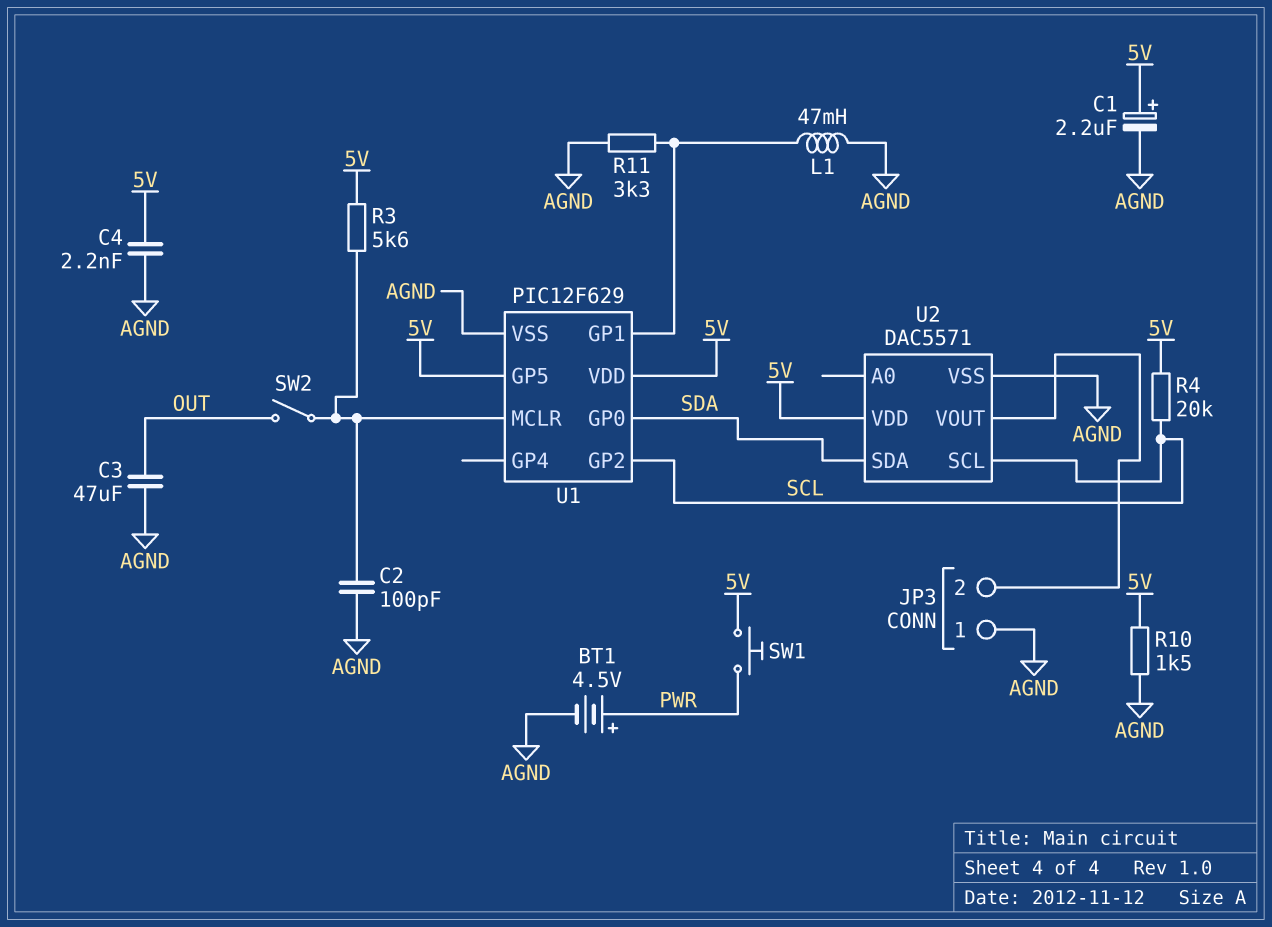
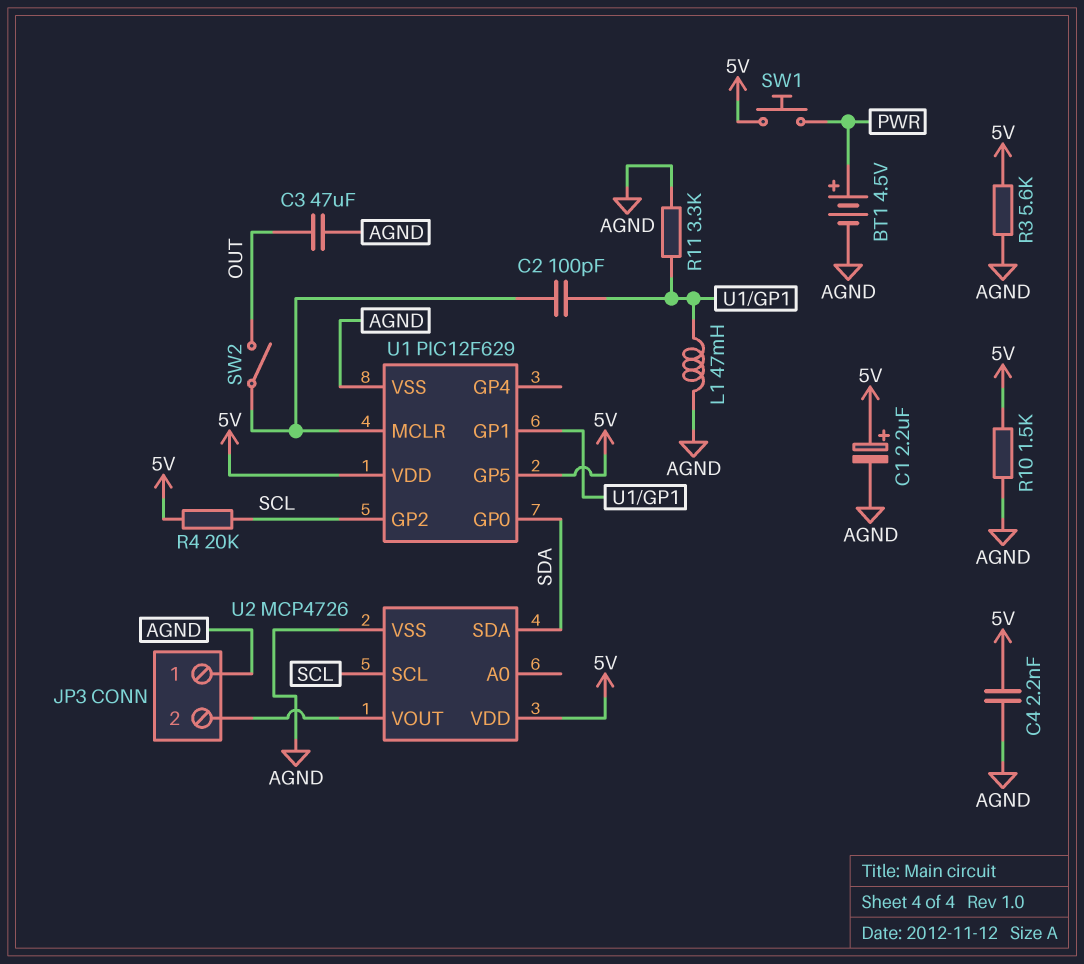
C2: 100pF (AGND, U1/MCLR) -> 100pF (U1/GP1, U1/MCLR)
R3: 5.6k (5V, U1/MCLR) -> 5.6k (5V, AGND)
U2: DAC5571 -> MCP4726

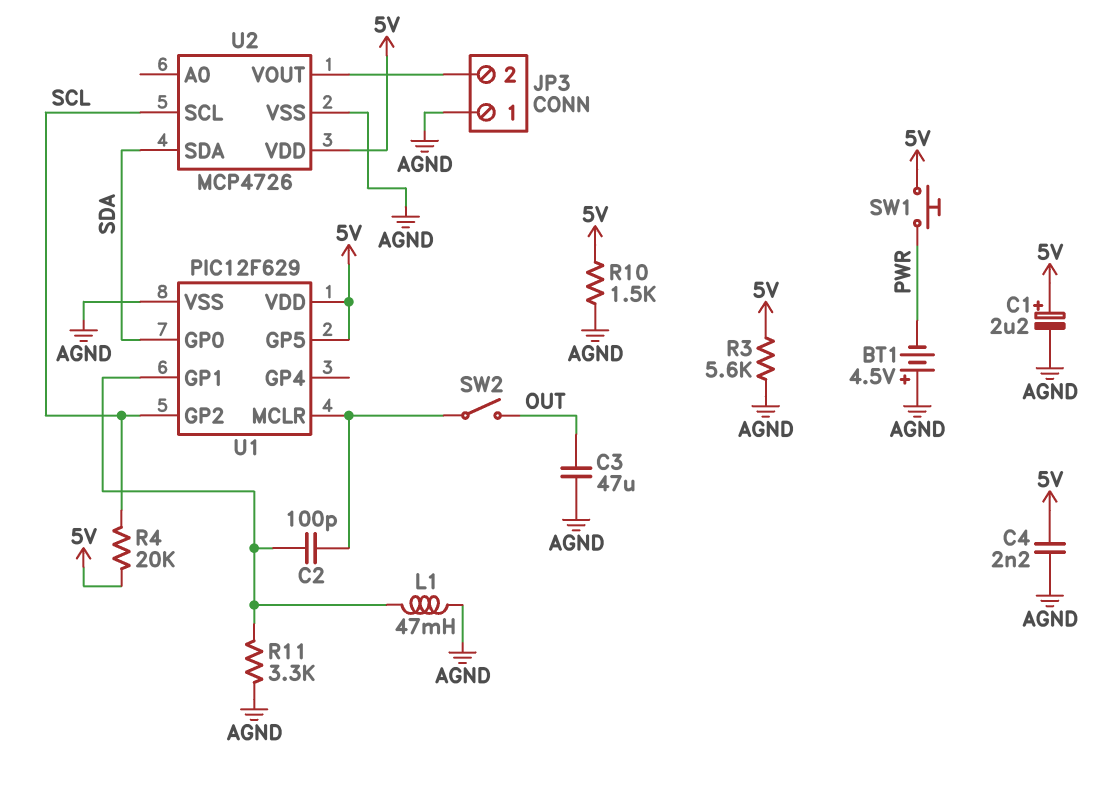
BT1: 4.5V (plus PWR, minus AGND) -> 4.5V (plus AGND, minus PWR)

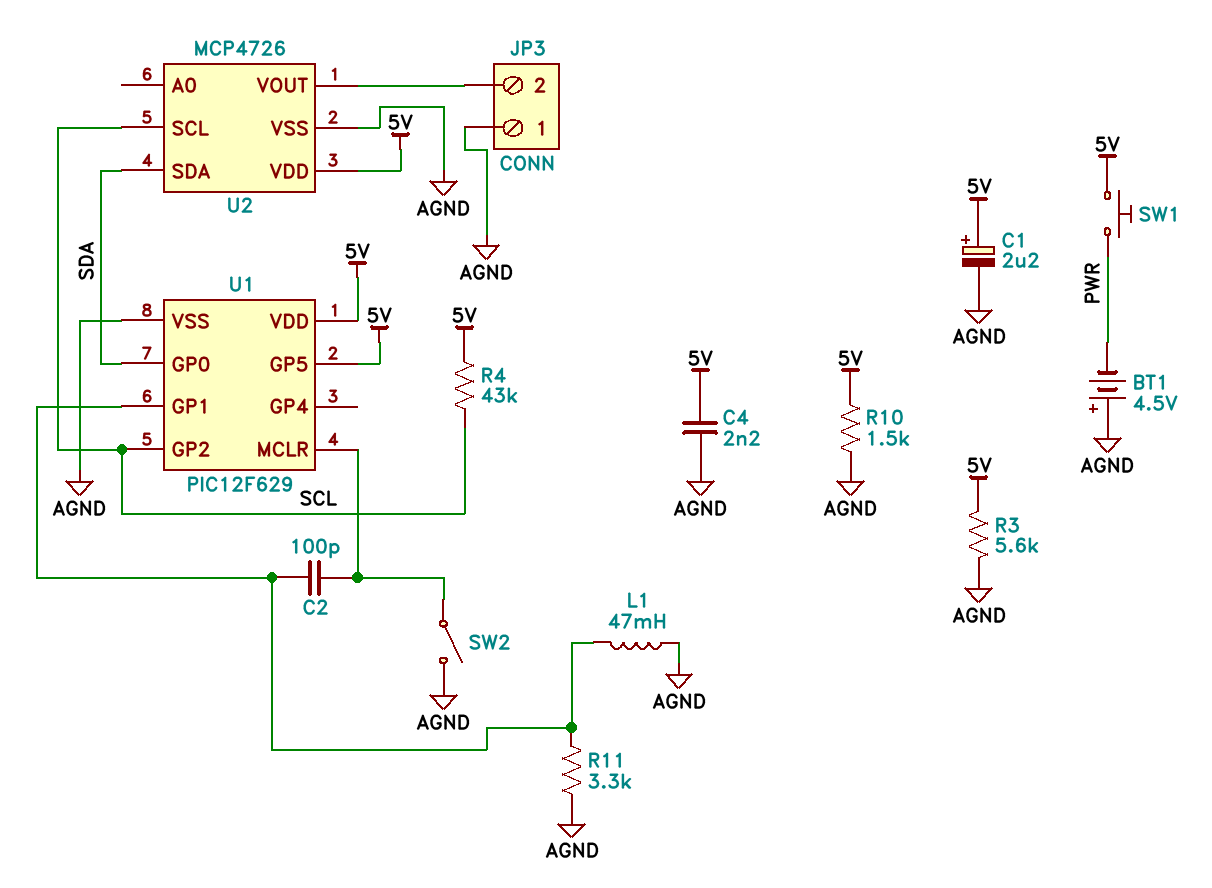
C3: 47uF (AGND, OUT) -> none
R4: 20k (5V, SCL) -> 43k (5V, SCL)
SW2: switch (OUT, U1/MCLR) -> switch (AGND, U1/MCLR)

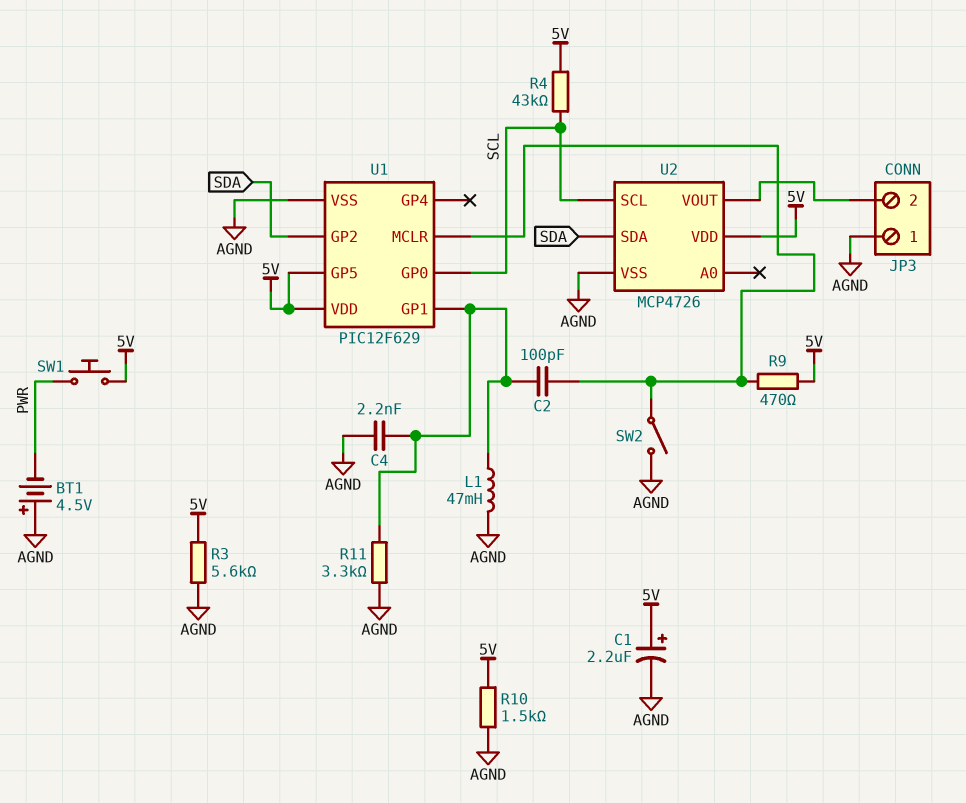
C4: 2.2nF (5V, AGND) -> 2.2nF (AGND, U1/GP1)
R9: none -> 470 (5V, U1/MCLR)
U1 pin GP0: SDA -> SCL
U1 pin GP2: SCL -> SDA

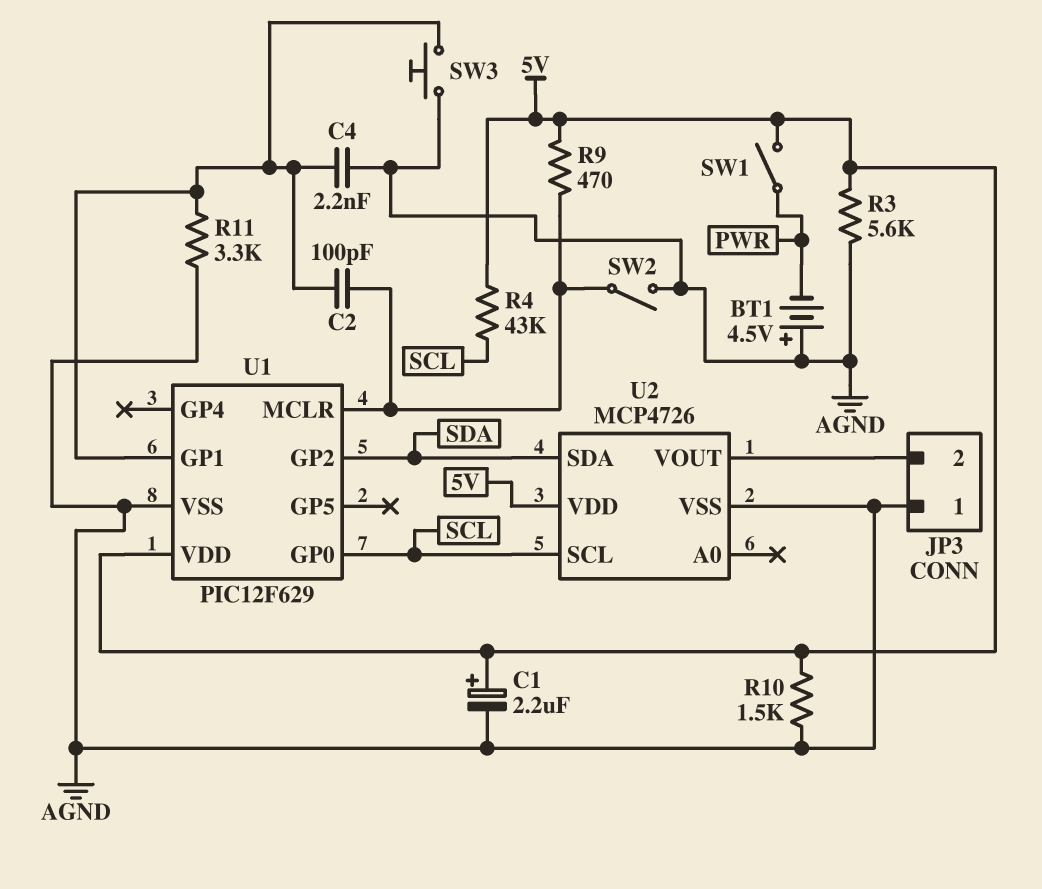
L1: 47mH (AGND, U1/GP1) -> none
SW1: button (5V, PWR) -> switch (5V, PWR)
SW3: none -> button (AGND, U1/GP1)
U1 pin GP5: 5V -> none

